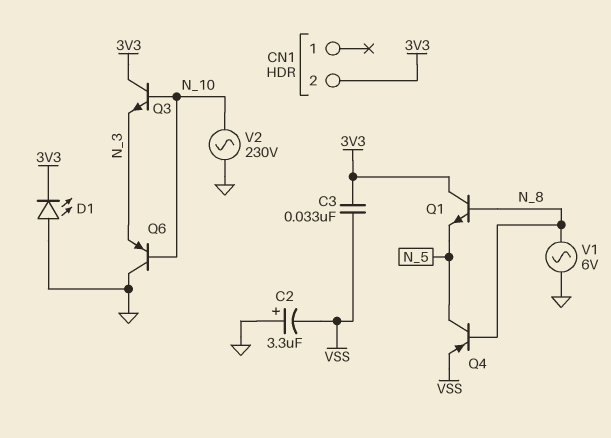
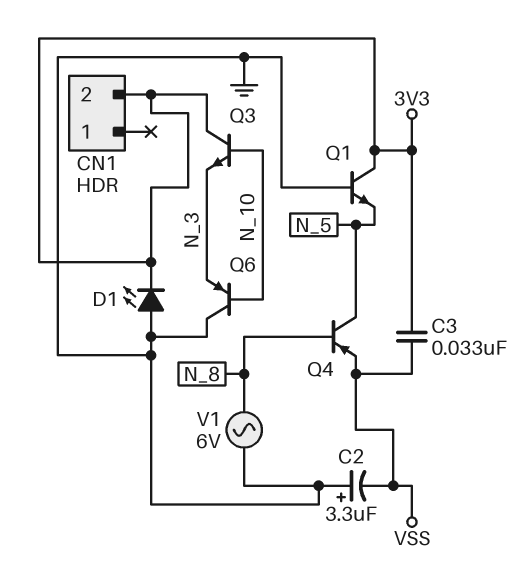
Q1: NPN (B N_8, C 3V3, E N_5) -> NPN (B GND, C 3V3, E N_5)
V2: AC 230V (GND, N_10) -> none

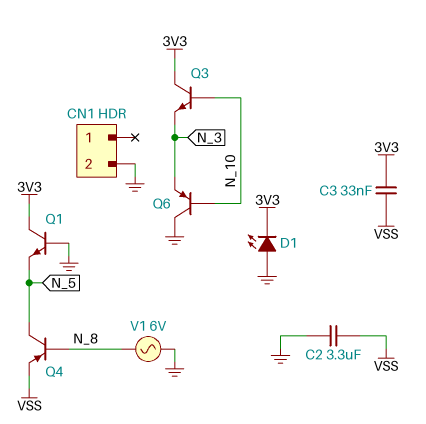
C2: 3.3uF (plus GND, minus VSS) -> 3.3uF (GND, VSS)
CN1 pin 2: 3V3 -> GND

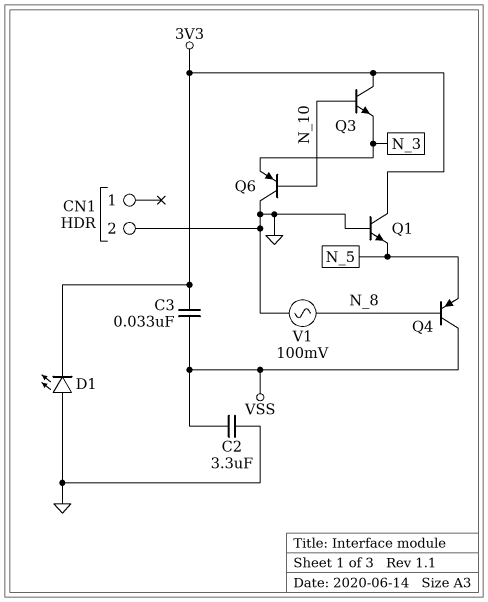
Q4: PNP (B N_8, C N_5, E VSS) -> PNP (B N_8, C VSS, E N_5)
V1: AC 6V (GND, N_8) -> AC 100mV (GND, N_8)

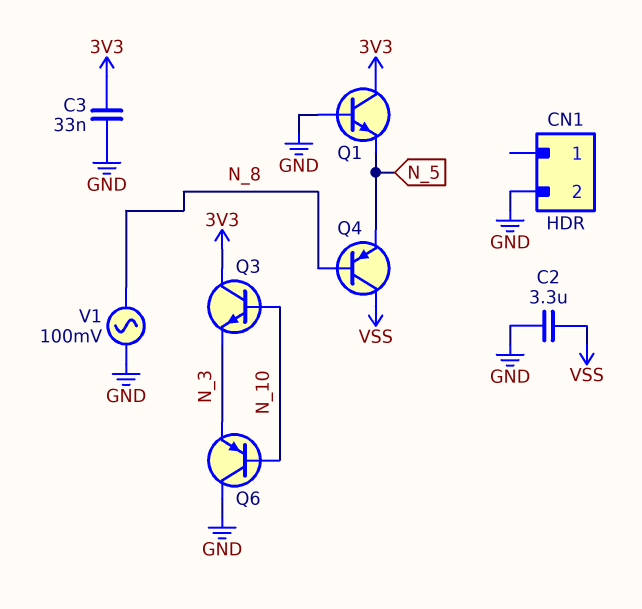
C3: 33nF (3V3, VSS) -> 33nF (3V3, GND)
D1: LED (A GND, K 3V3) -> none

